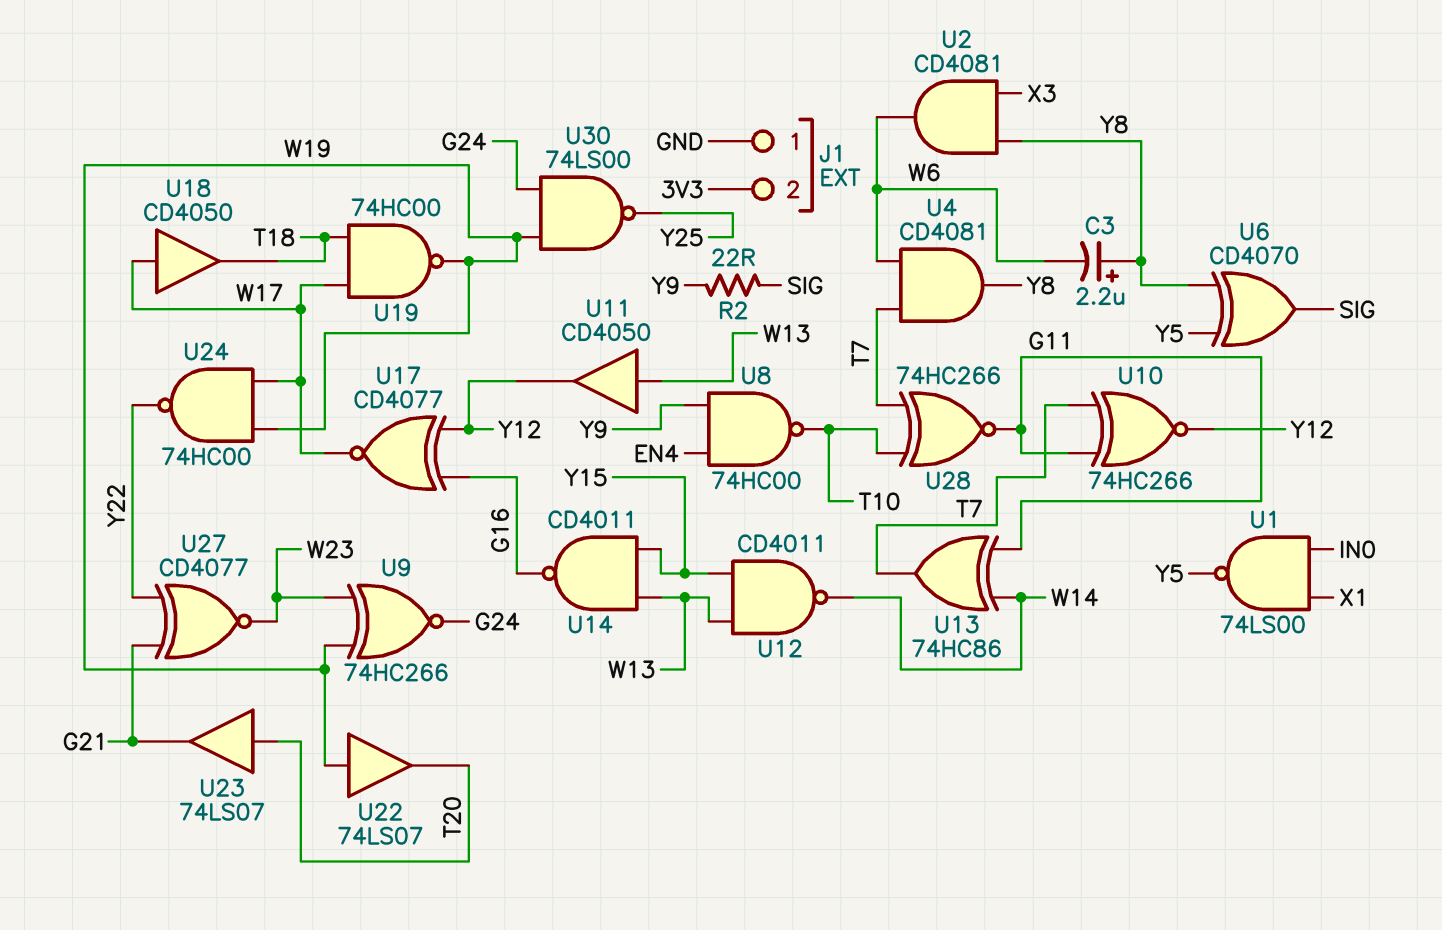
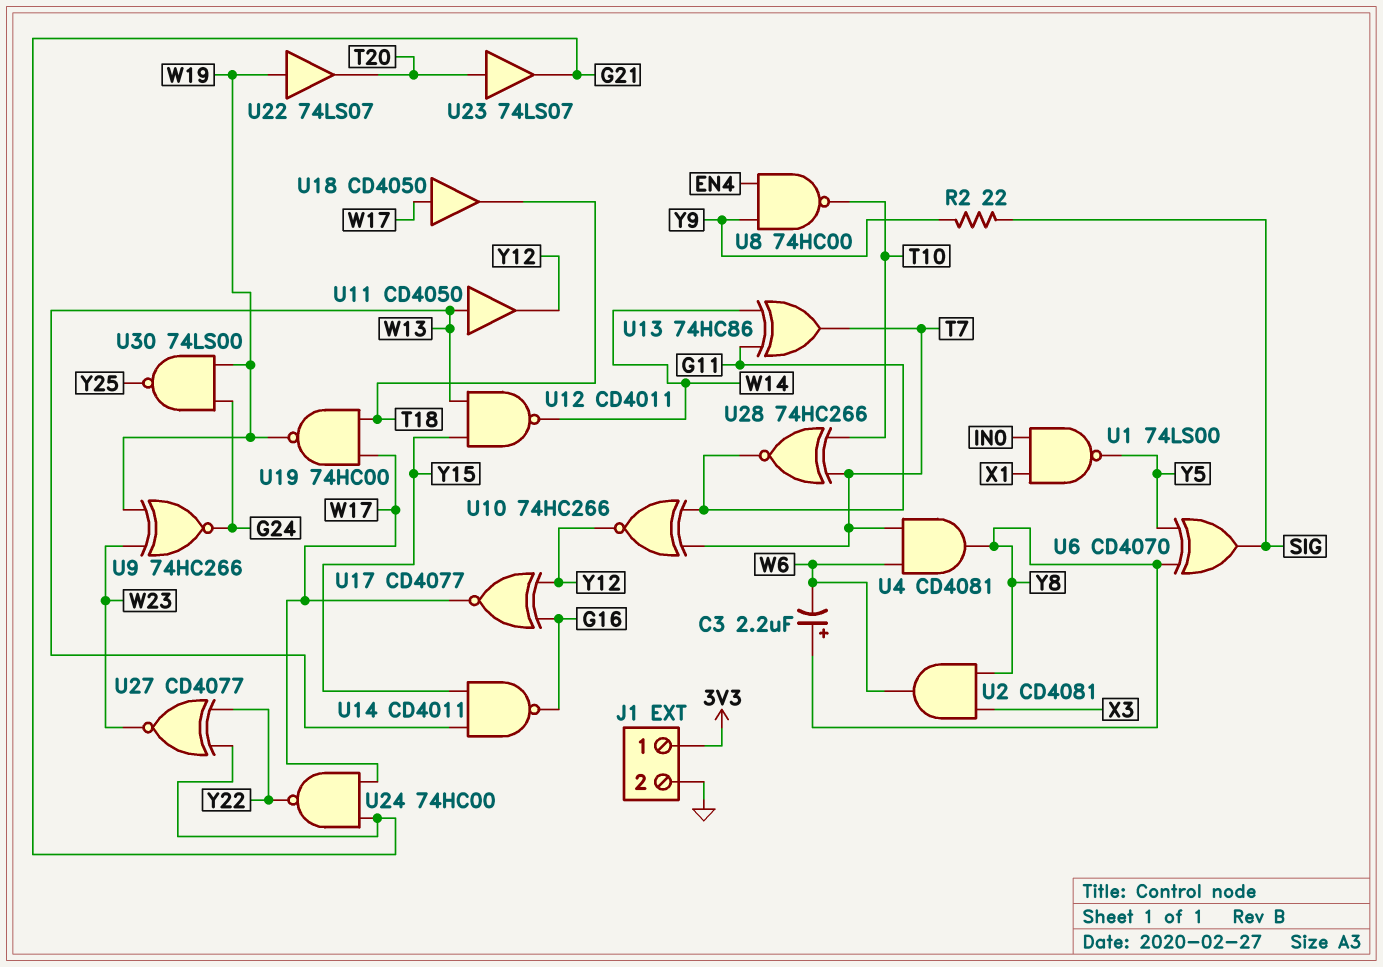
J1 pin 1: GND -> 3V3
J1 pin 2: 3V3 -> GND
U24: NAND 74HC00 (in W17, in W19, out Y22) -> NAND 74HC00 (in G21, in W17, out Y22)

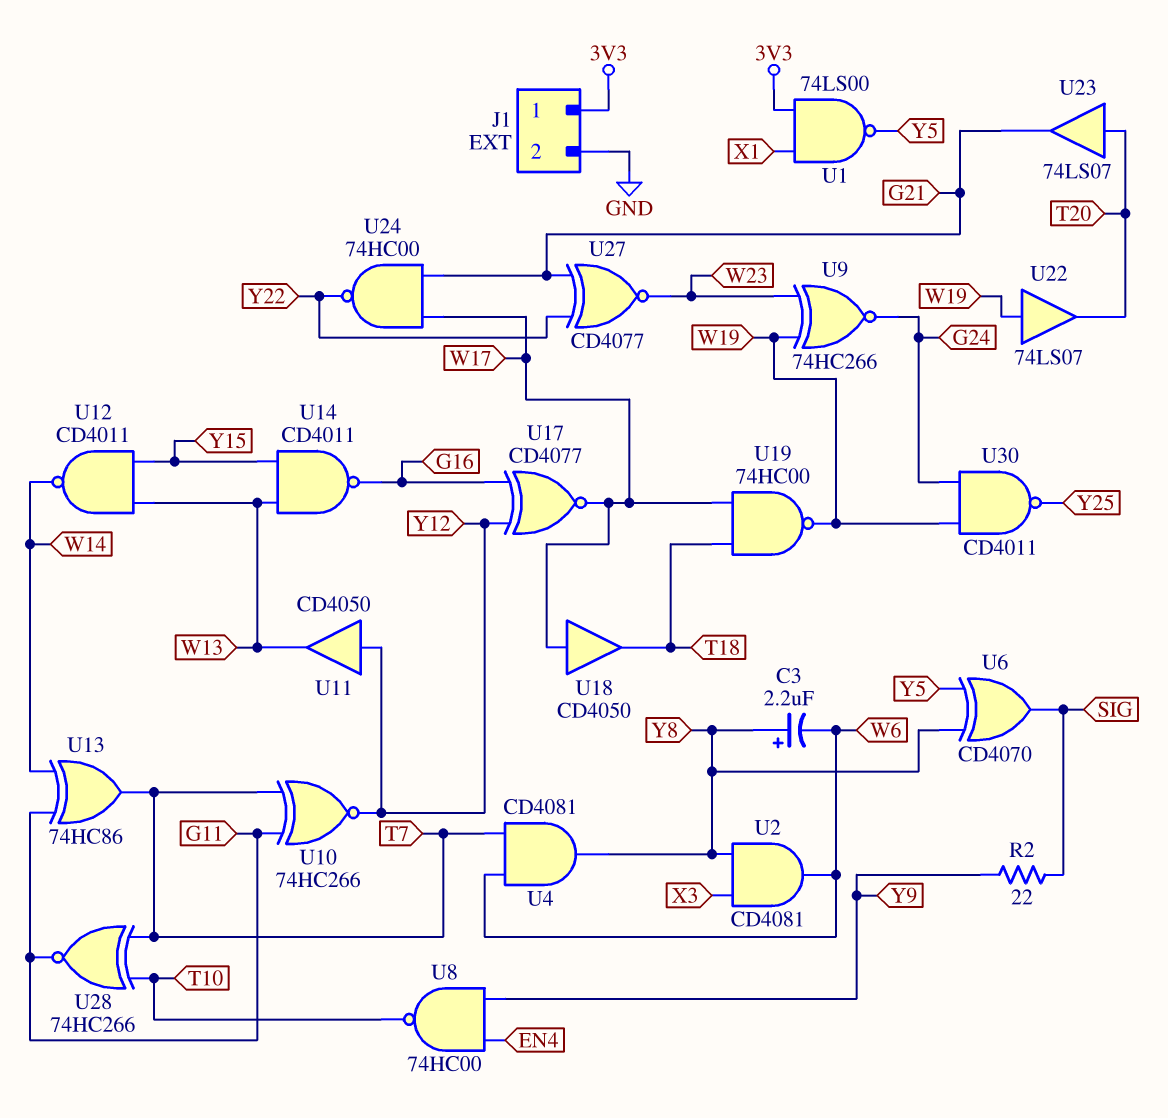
U1: NAND 74LS00 (in IN0, in X1, out Y5) -> NAND 74LS00 (in 3V3, in X1, out Y5)
U11: buffer CD4050 (in W13, out Y12) -> buffer CD4050 (in Y12, out W13)
U30: NAND 74LS00 (in G24, in W19, out Y25) -> NAND CD4011 (in G24, in W19, out Y25)

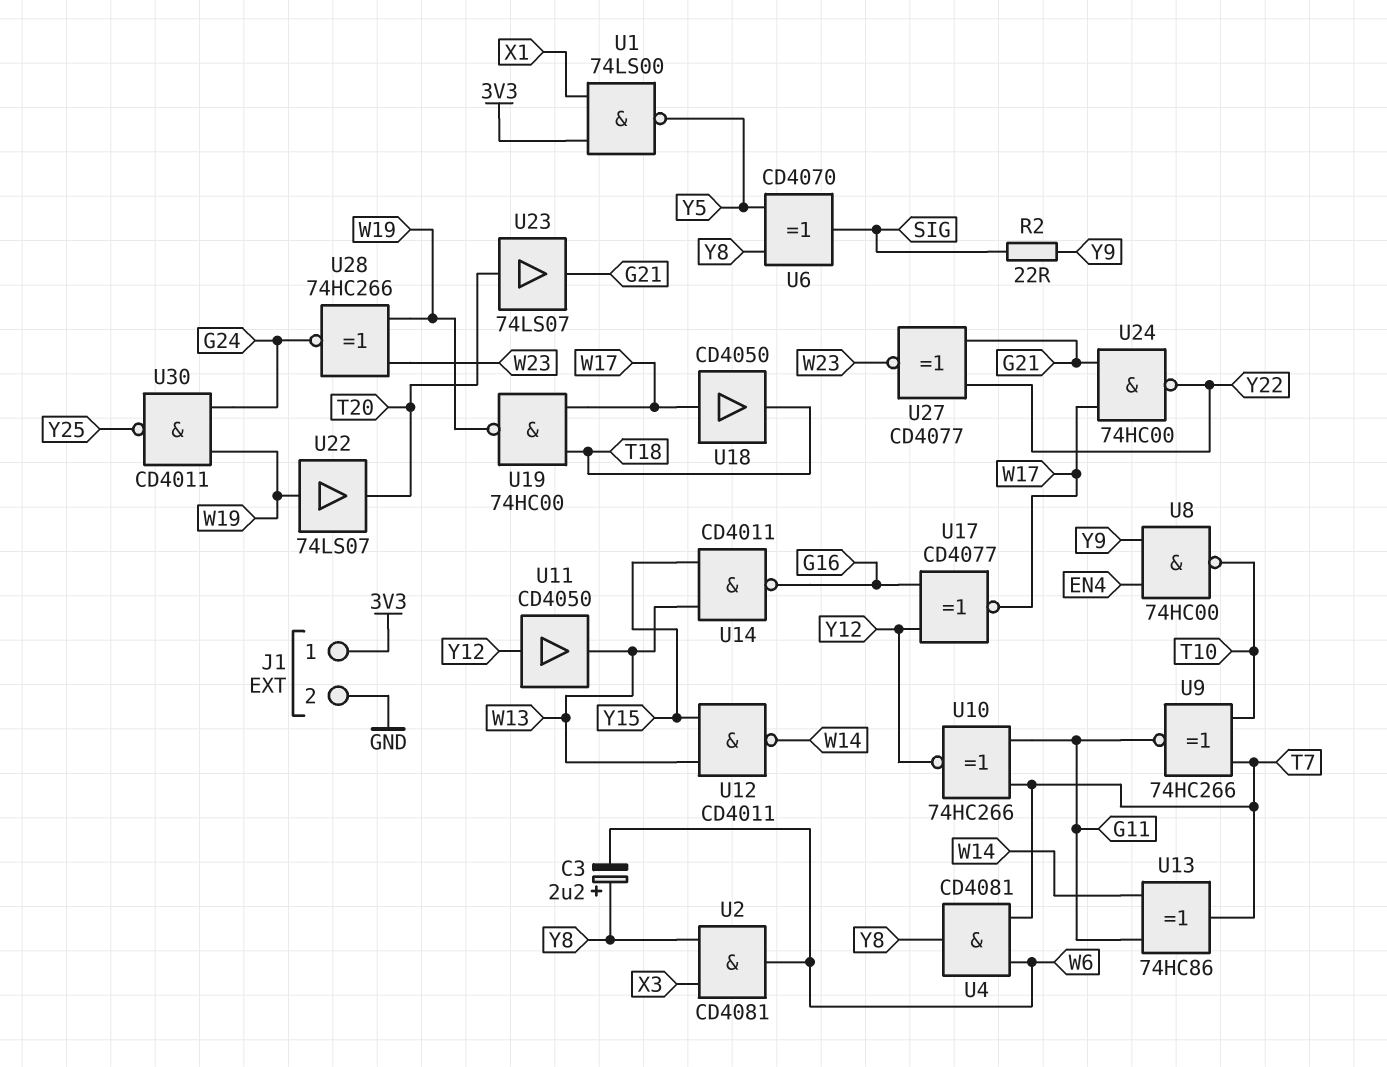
U9: XNOR 74HC266 (in W19, in W23, out G24) -> XNOR 74HC266 (in T7, in T10, out G11)
U28: XNOR 74HC266 (in T7, in T10, out G11) -> XNOR 74HC266 (in W19, in W23, out G24)

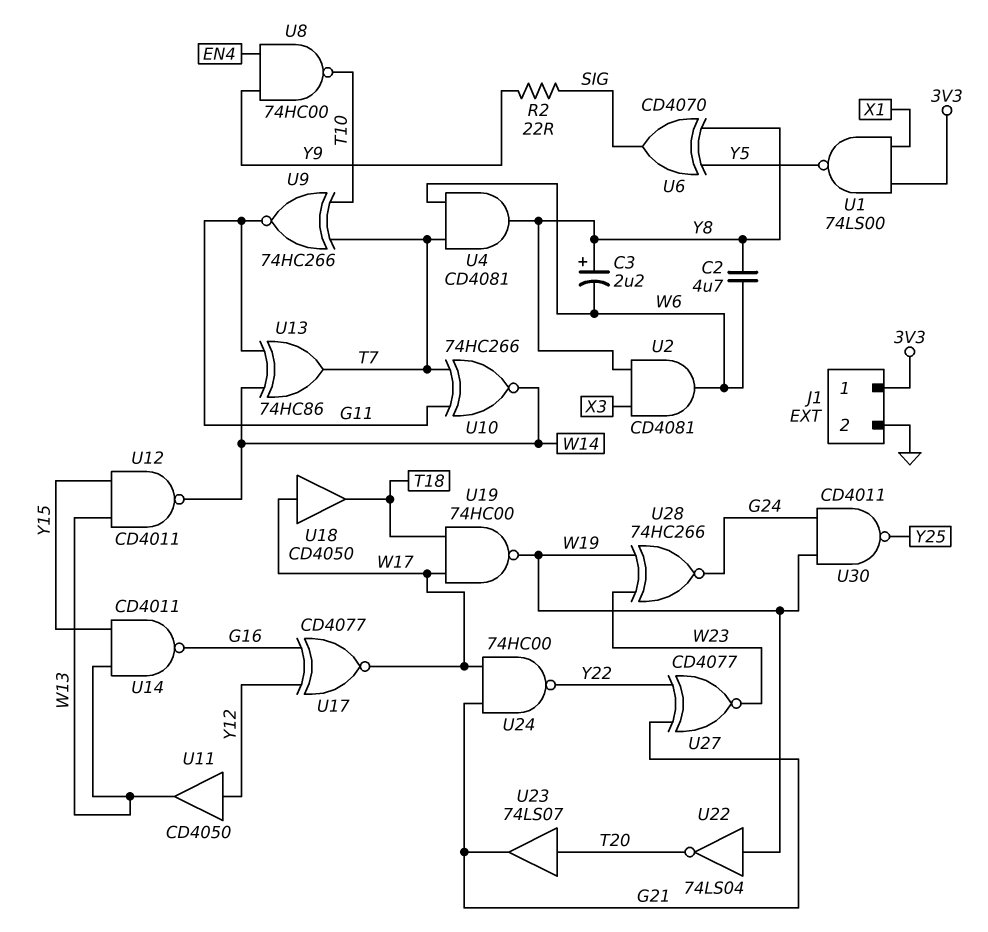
C2: none -> 4.7uF (W6, Y8)
U10: XNOR 74HC266 (in G11, in T7, out Y12) -> XNOR 74HC266 (in G11, in T7, out W14)
U22: buffer 74LS07 (in W19, out T20) -> NOT 74LS04 (in W19, out T20)

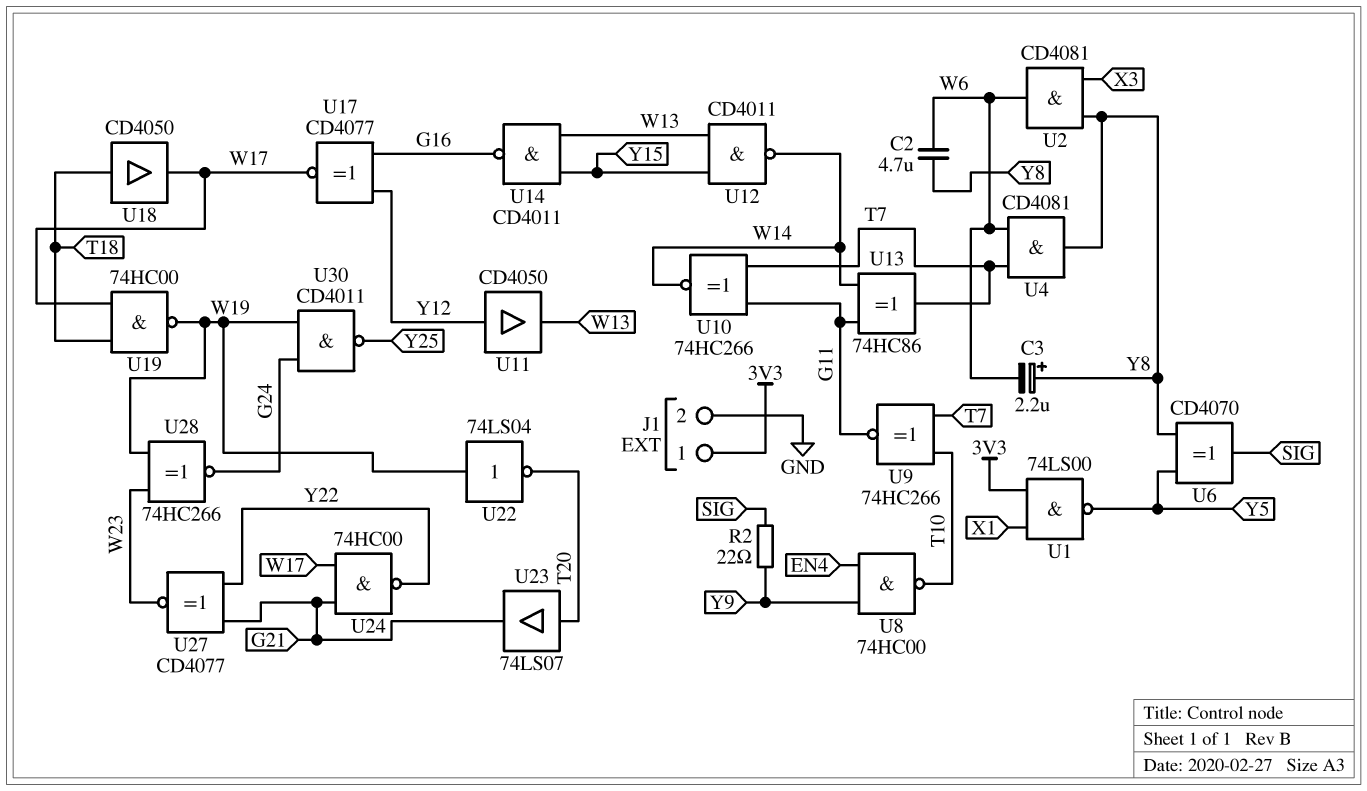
U18: buffer CD4050 (in W17, out T18) -> buffer CD4050 (in T18, out W17)

